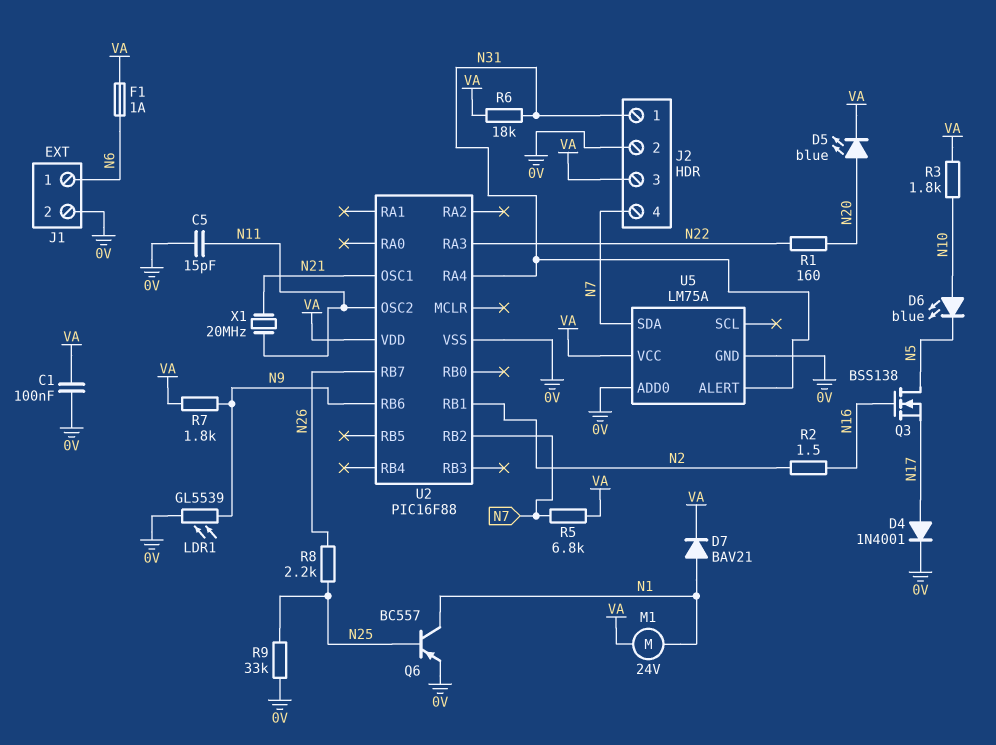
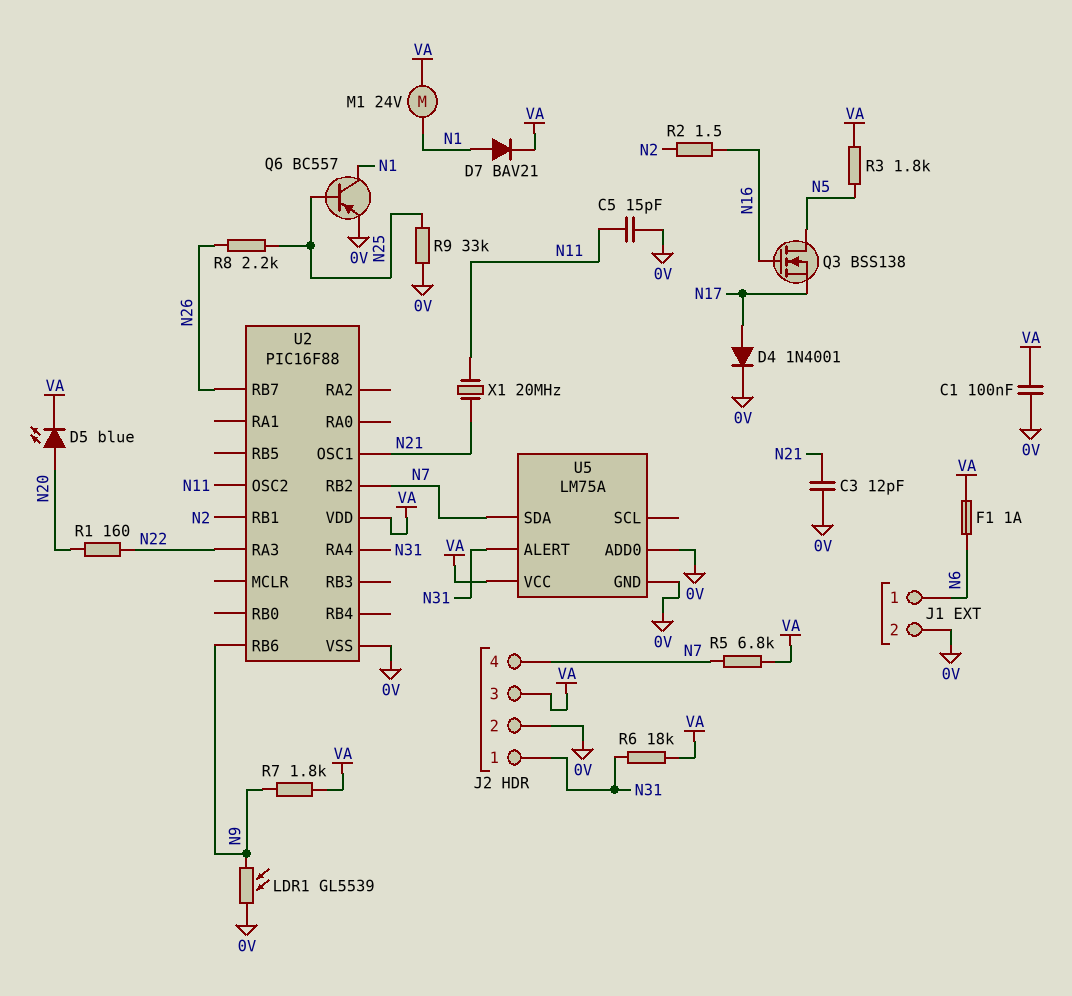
C3: none -> 12pF (0V, N21)
D6: LED blue (A N10, K N5) -> none
R3: 1.8k (N10, VA) -> 1.8k (N5, VA)

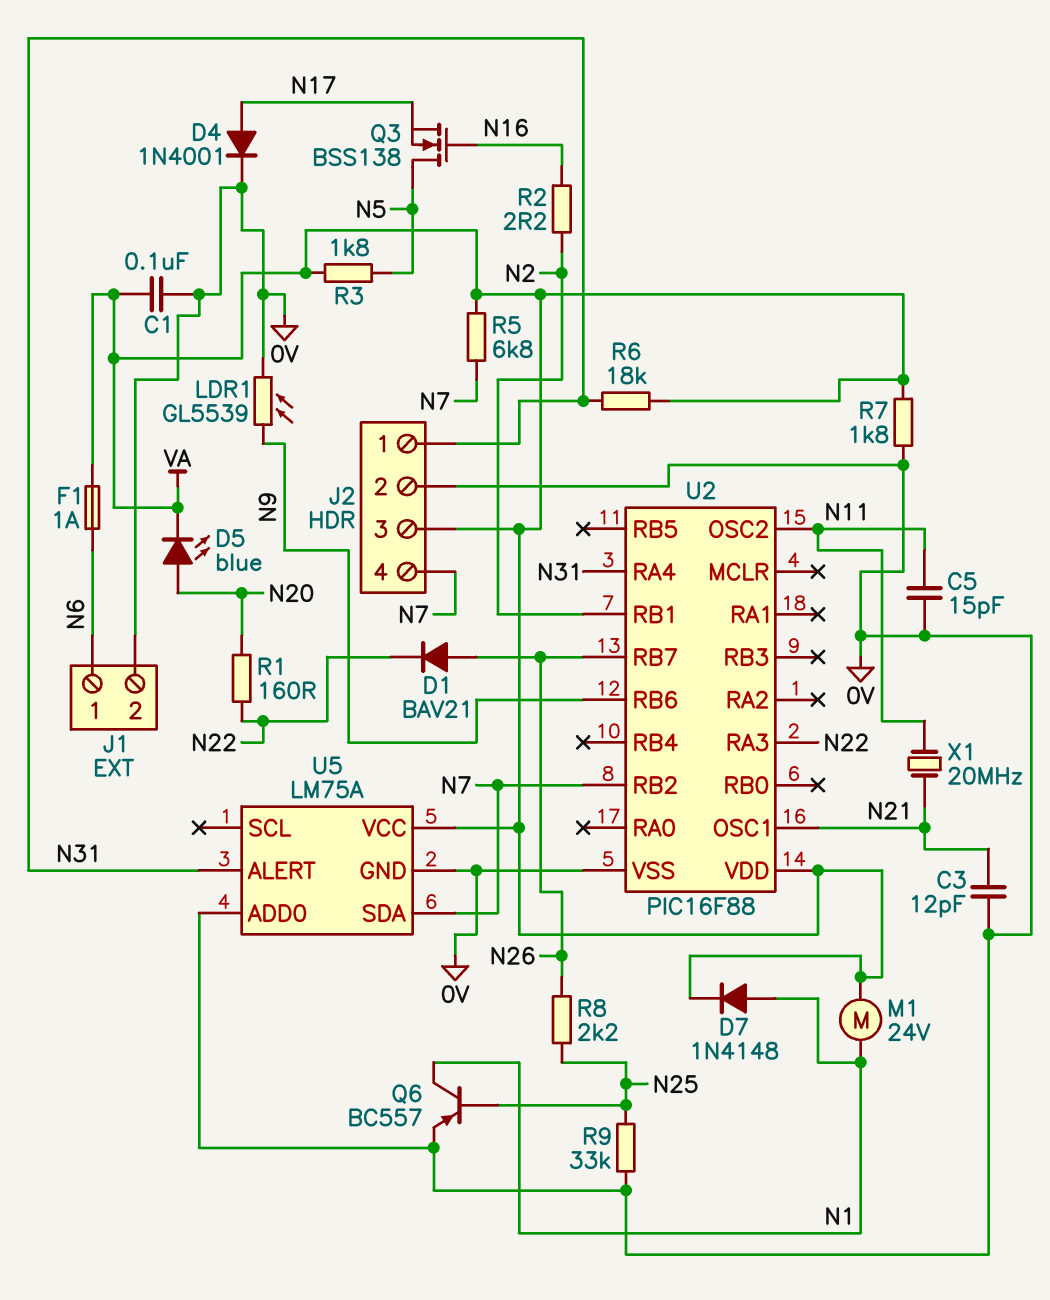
D1: none -> diode BAV21 (A N26, K N22)
D7: diode BAV21 (A N1, K VA) -> diode 1N4148 (A N1, K VA)
R2: 1.5 (N2, N16) -> 2.2 (N2, N16)
R7: 1.8k (N9, VA) -> 1.8k (0V, VA)

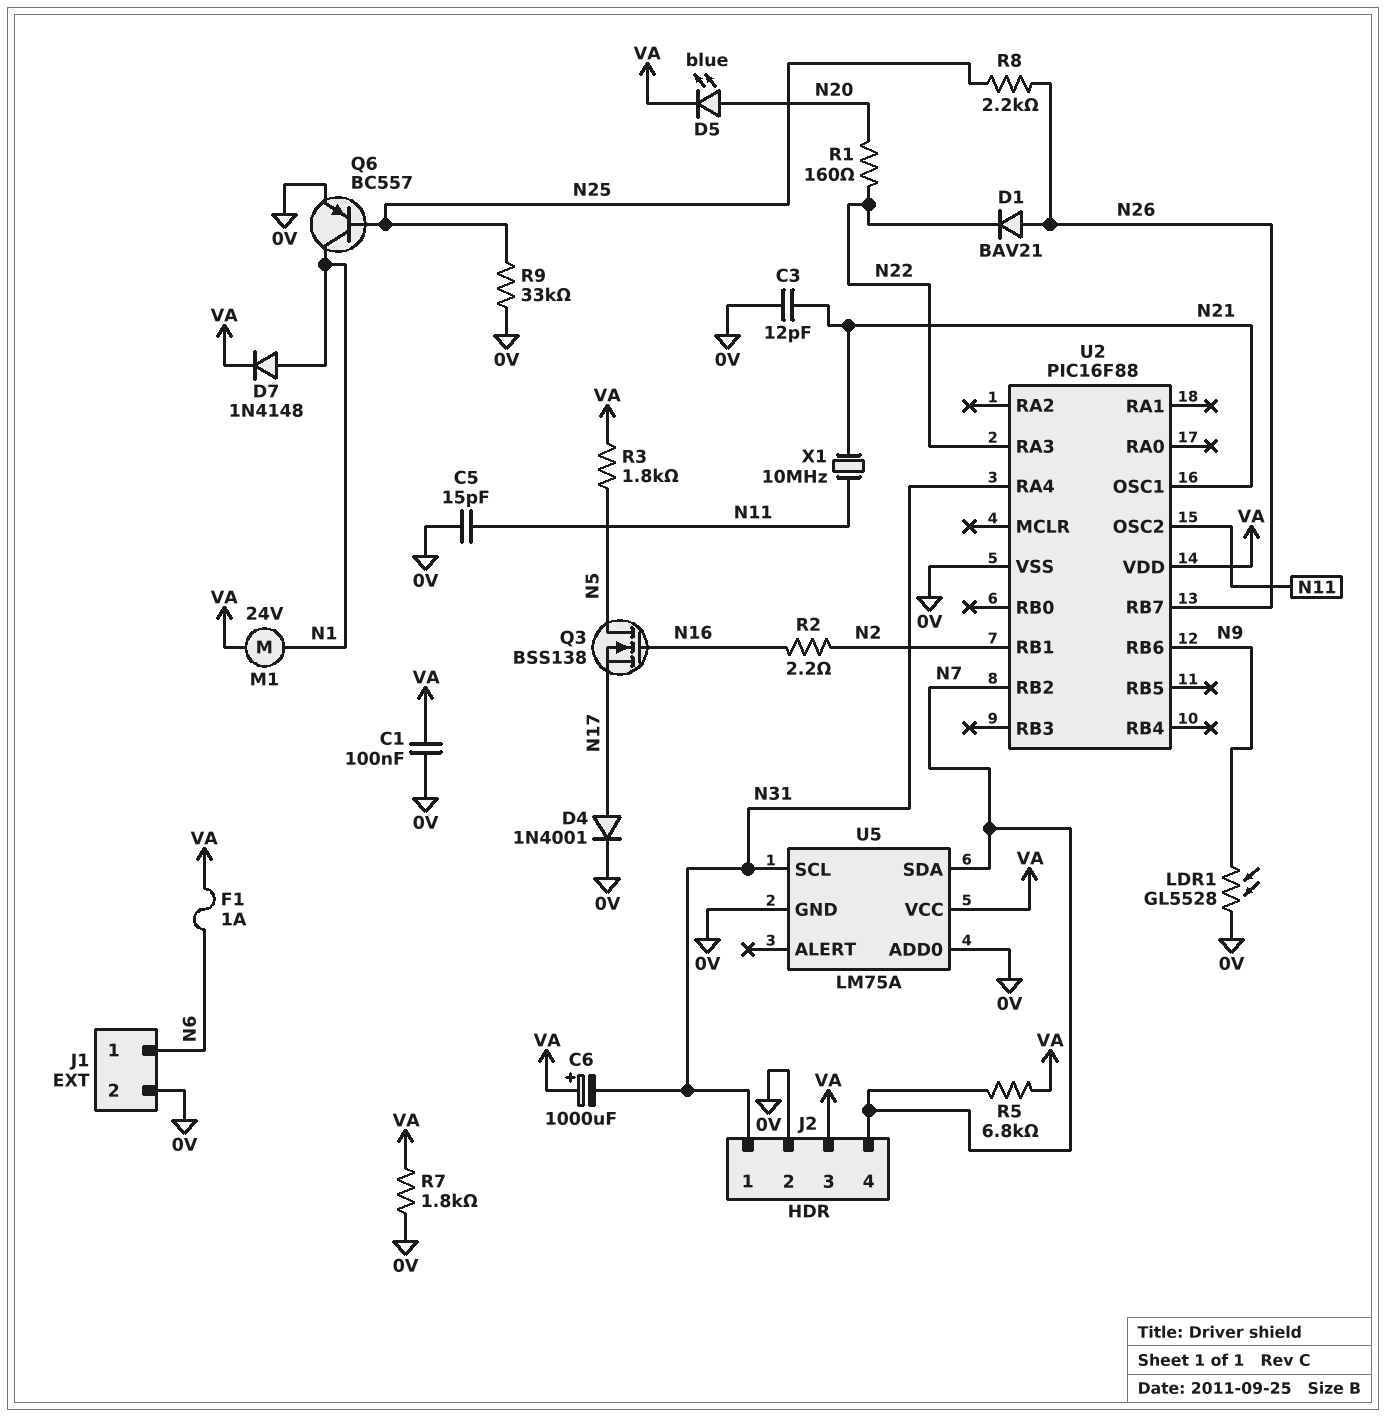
C6: none -> 1000uF (plus VA, minus N31)
LDR1: GL5539 (0V, N9) -> GL5528 (0V, N9)
R6: 18k (N31, VA) -> none
U5 pin ALERT: N31 -> none
U5 pin SCL: none -> N31
X1: 20MHz (N11, N21) -> 10MHz (N11, N21)

